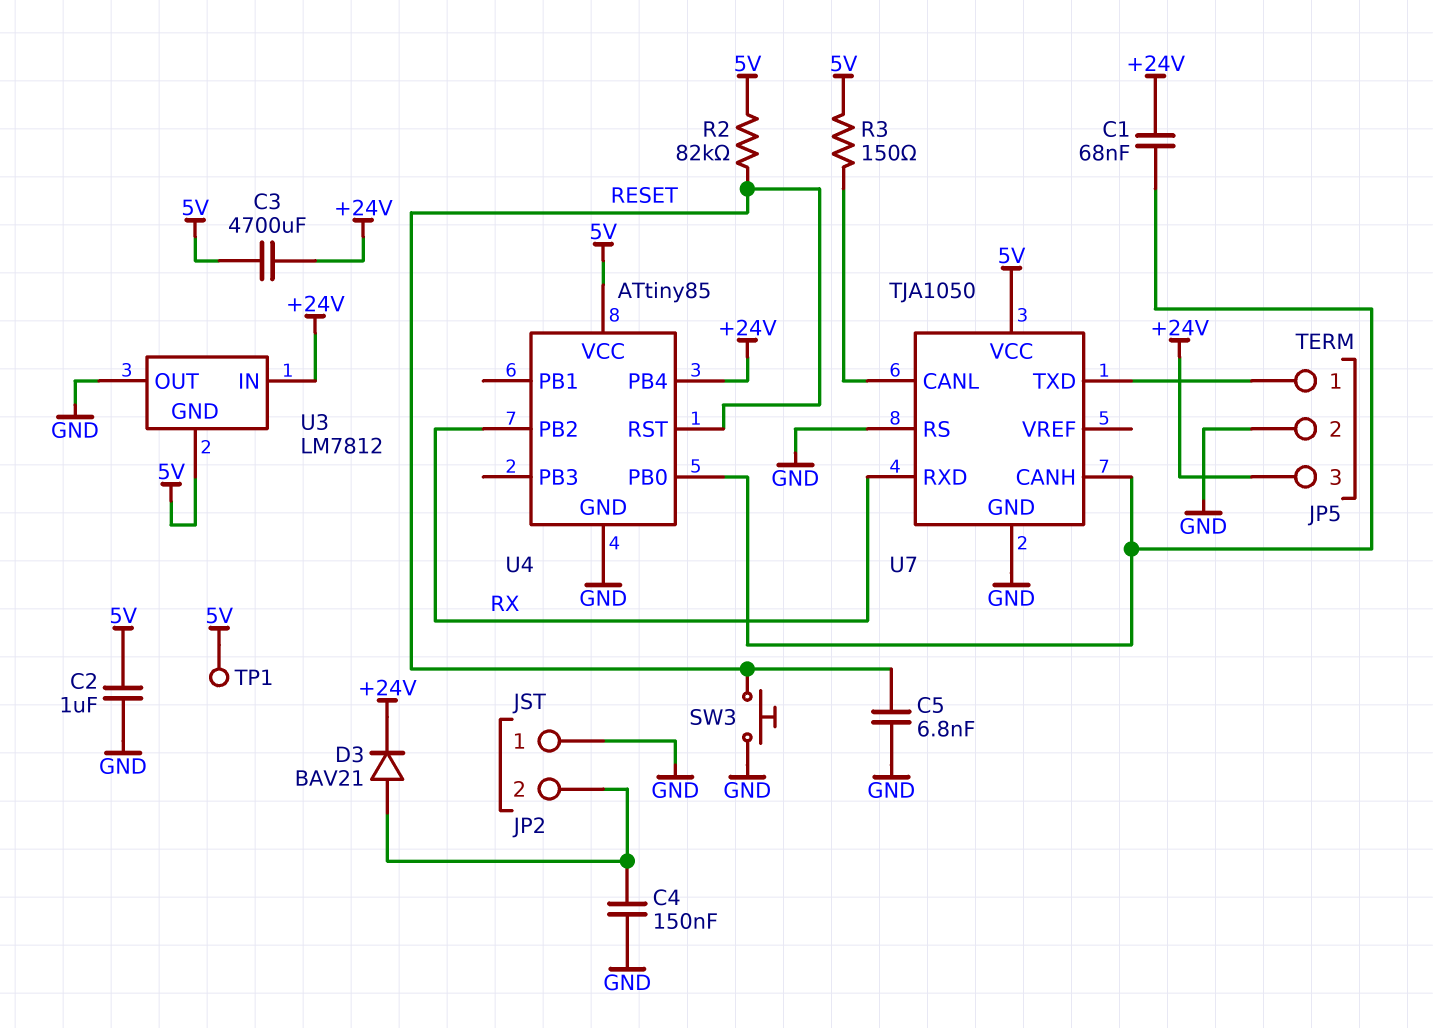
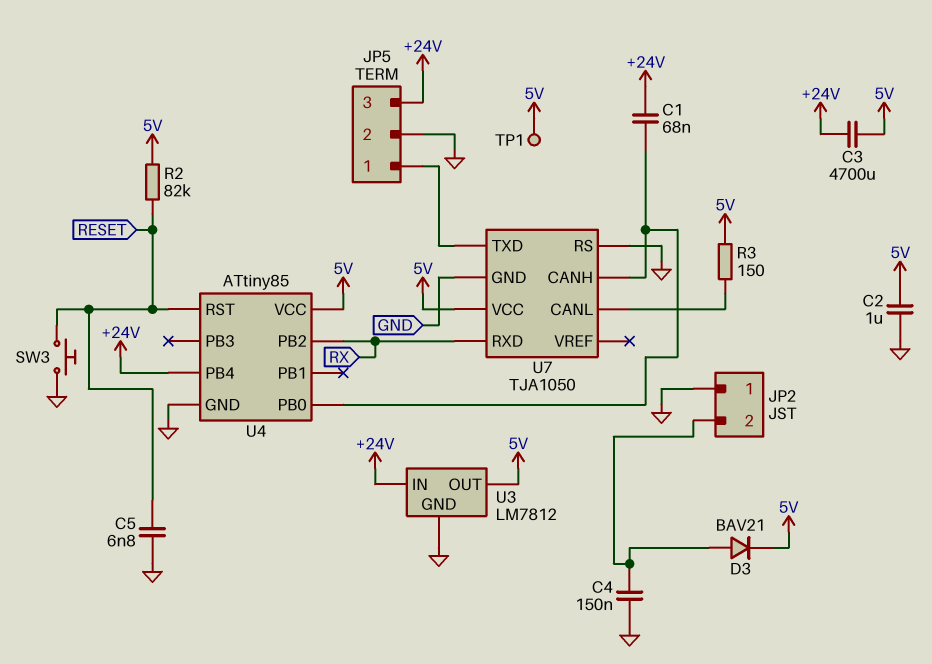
D3: diode BAV21 (A JP2/2, K +24V) -> diode BAV21 (A JP2/2, K 5V)
U3 pin GND: 5V -> GND
U3 pin OUT: GND -> 5V

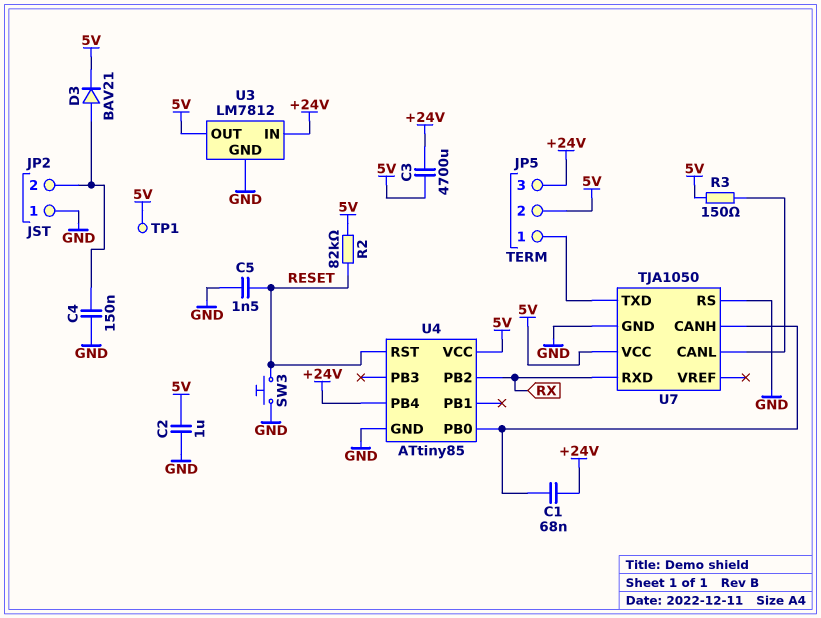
C5: 6.8nF (GND, RESET) -> 1.5nF (GND, RESET)
JP5 pin 2: GND -> 5V

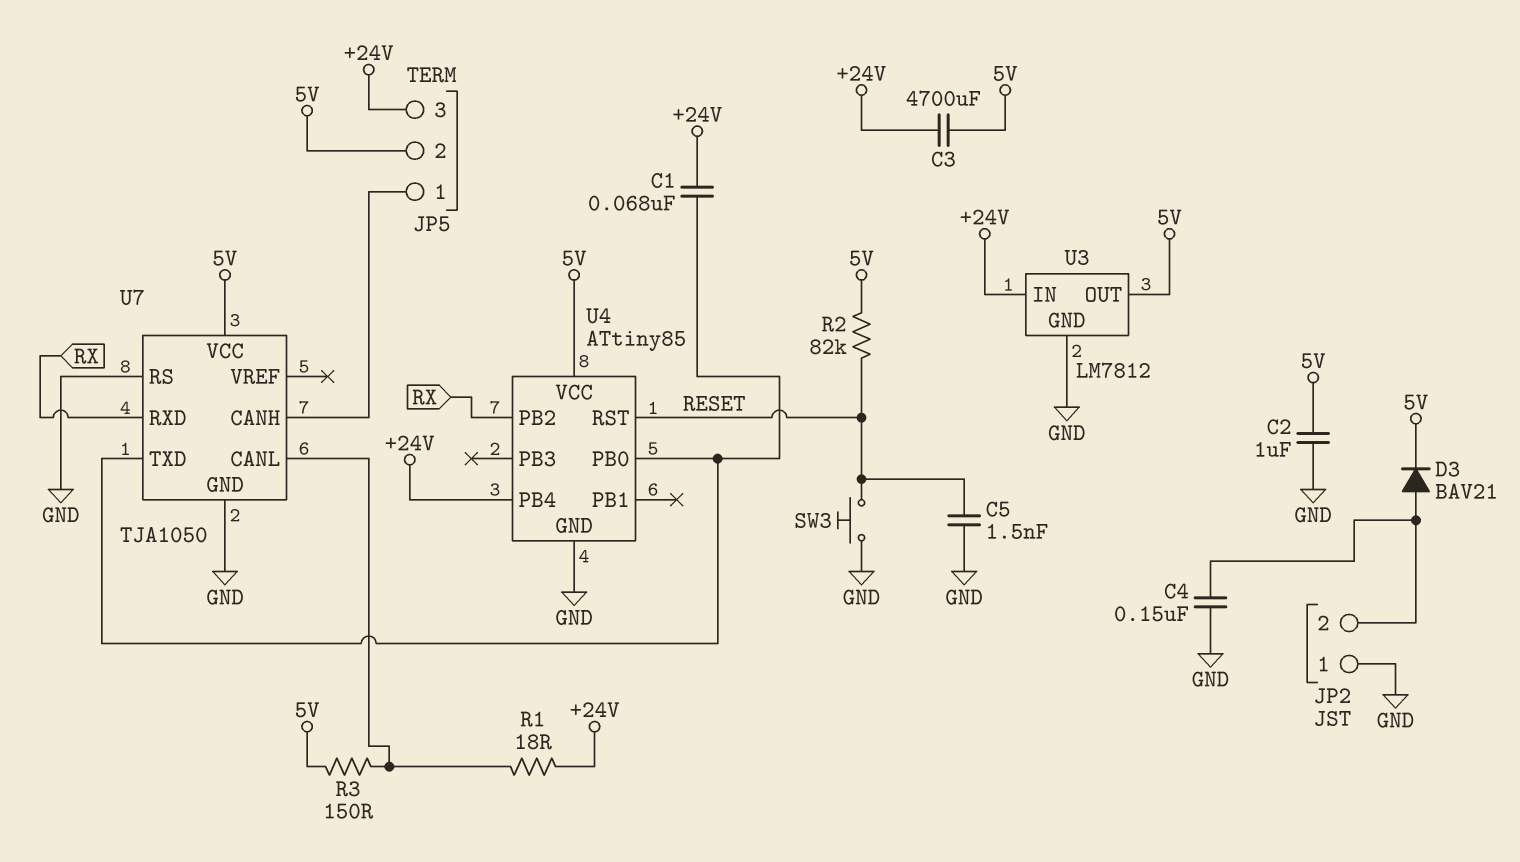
R1: none -> 18 (+24V, U7/CANL)
TP1: test point (5V) -> none
U7 pin CANH: U4/PB0 -> JP5/1
U7 pin TXD: JP5/1 -> U4/PB0

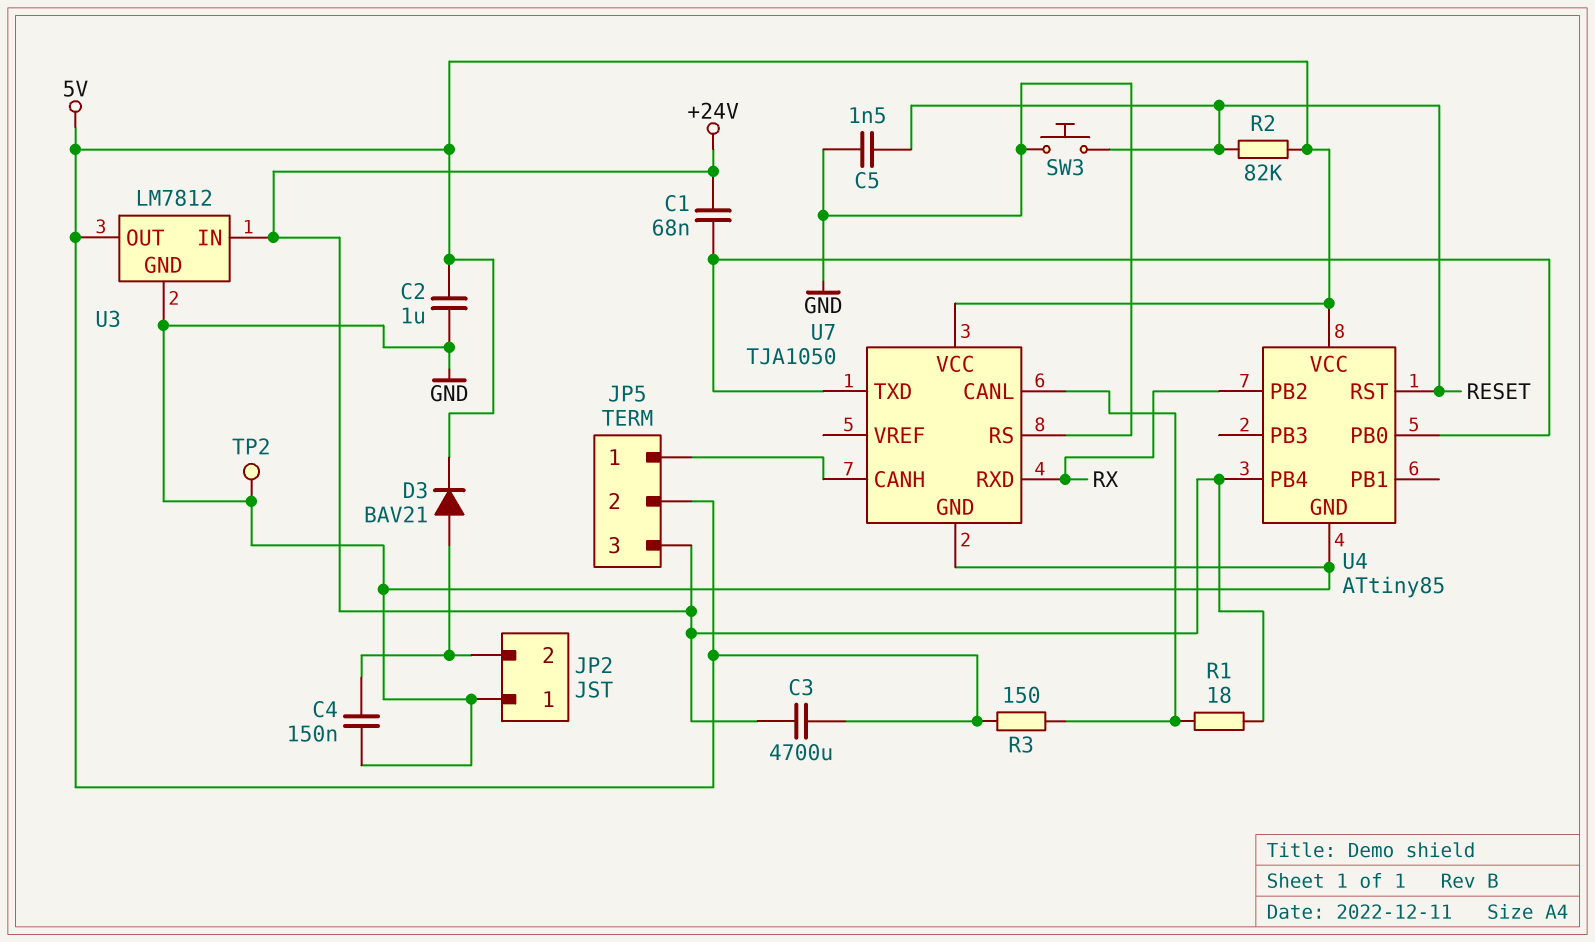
TP2: none -> test point (GND)

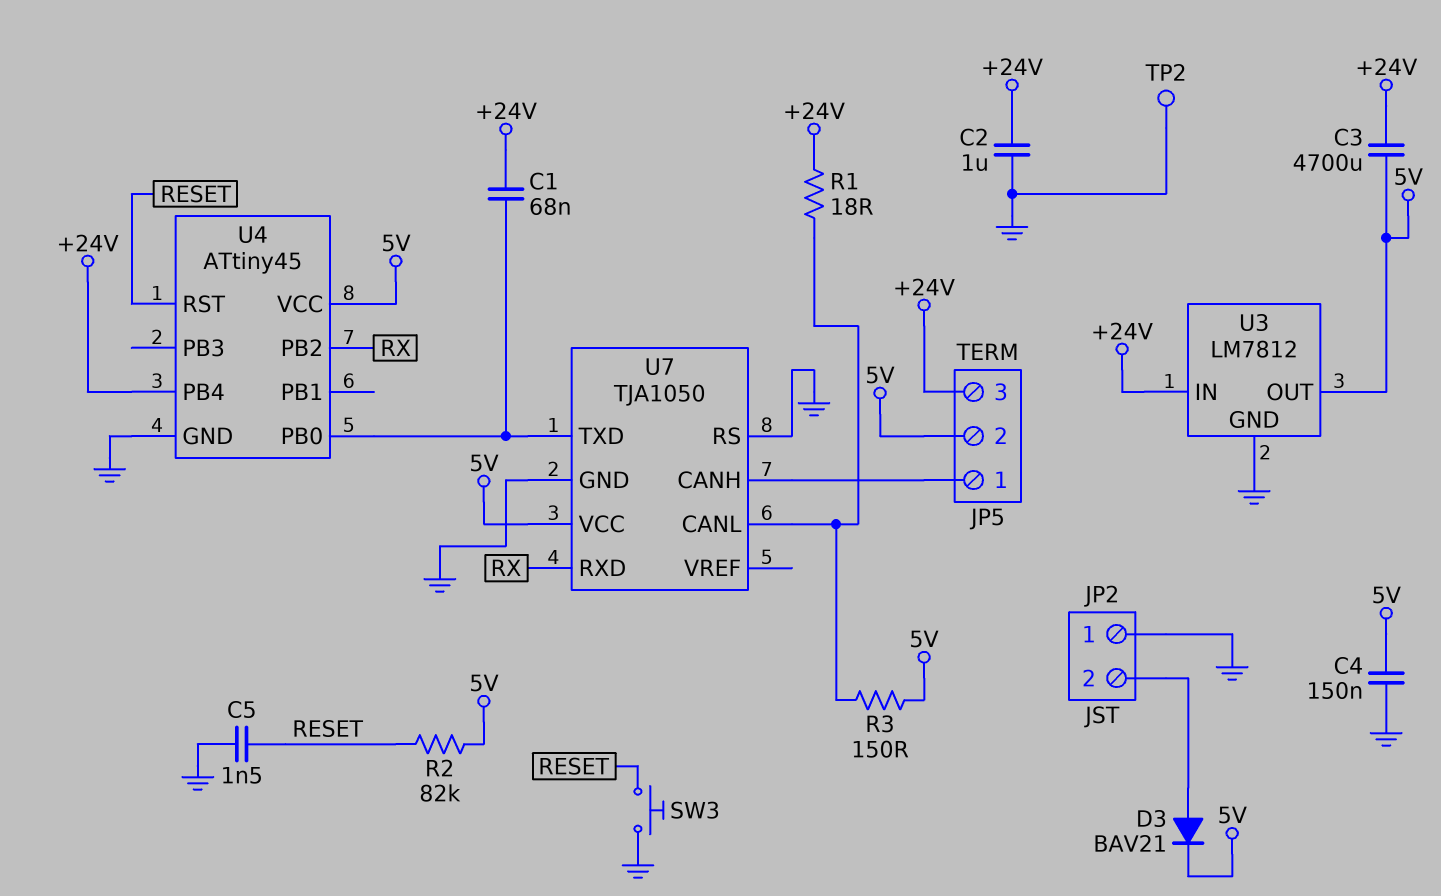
C2: 1uF (5V, GND) -> 1uF (+24V, GND)
C4: 150nF (GND, JP2/2) -> 150nF (5V, GND)
U4: ATtiny85 -> ATtiny45

